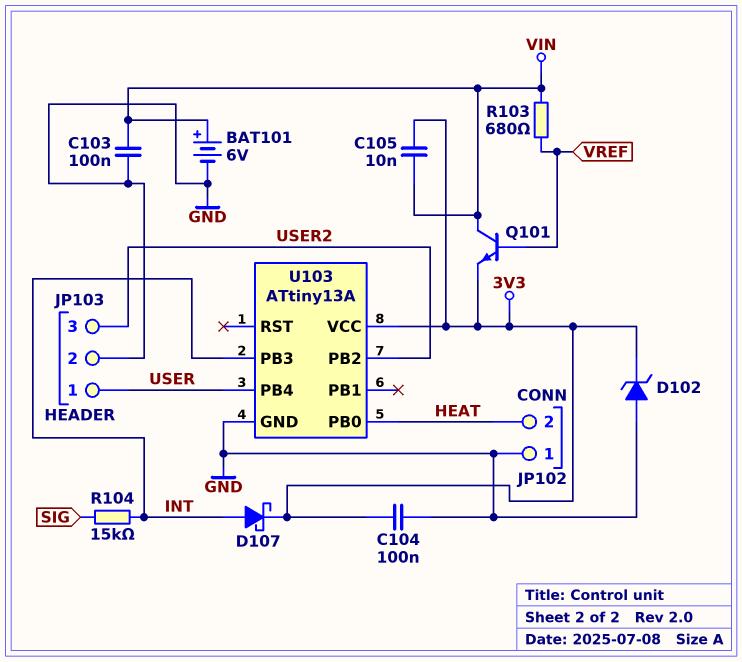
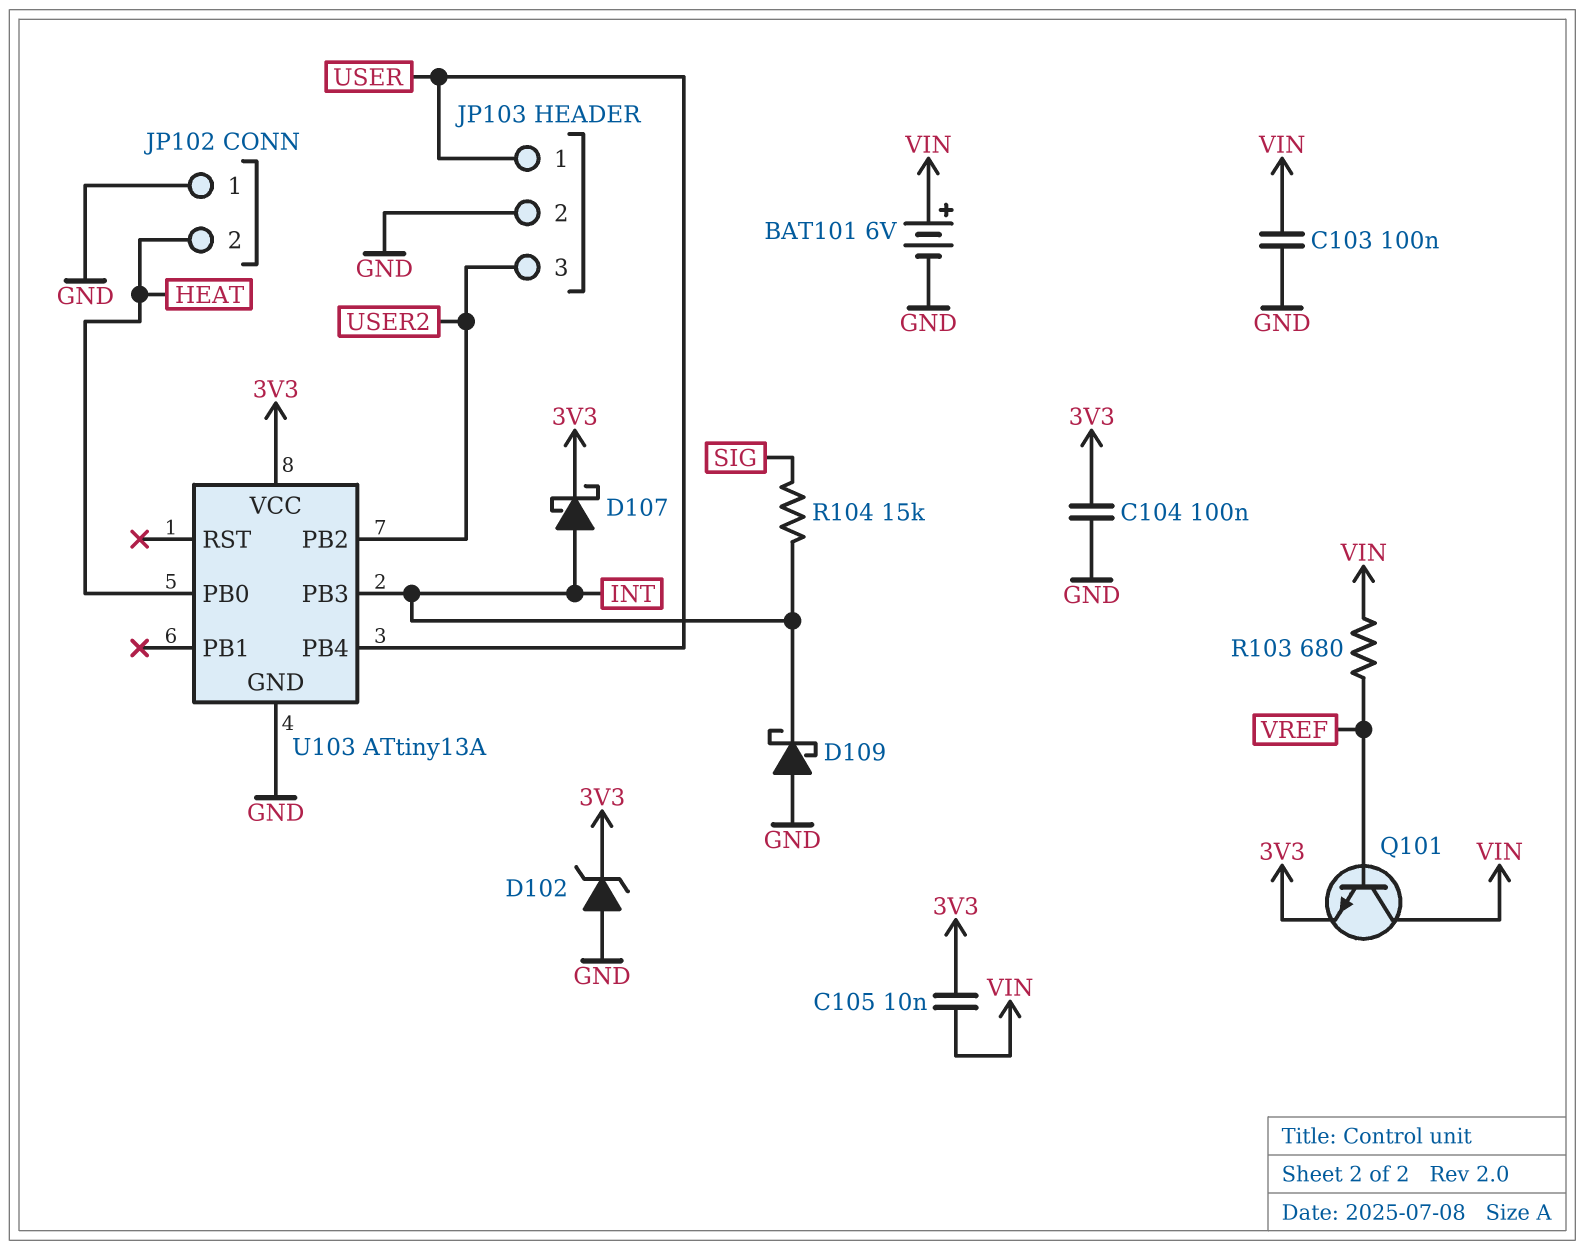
D109: none -> schottky (A GND, K INT)

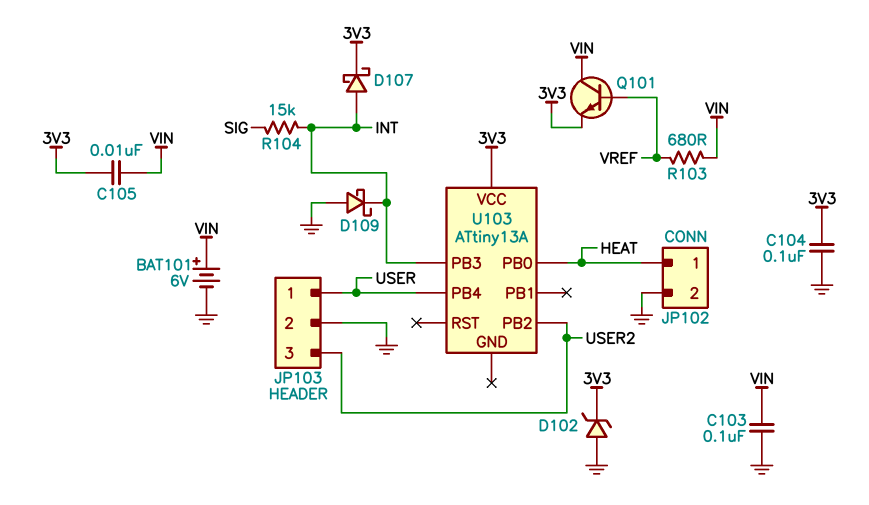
JP102 pin 1: GND -> HEAT
JP102 pin 2: HEAT -> GND
U103 pin GND: GND -> none

